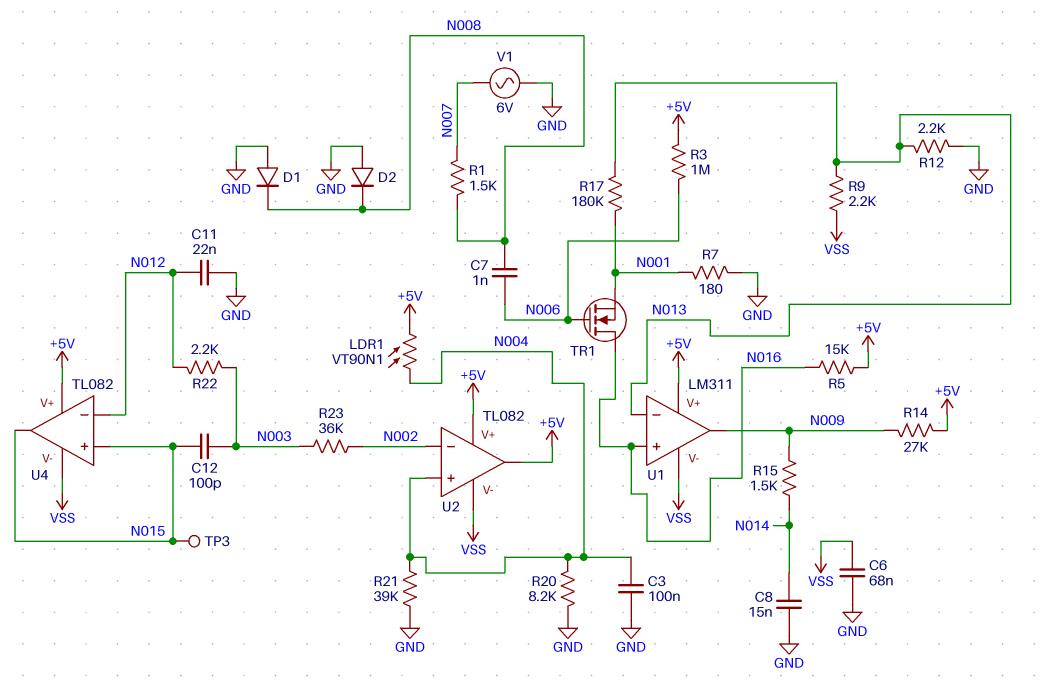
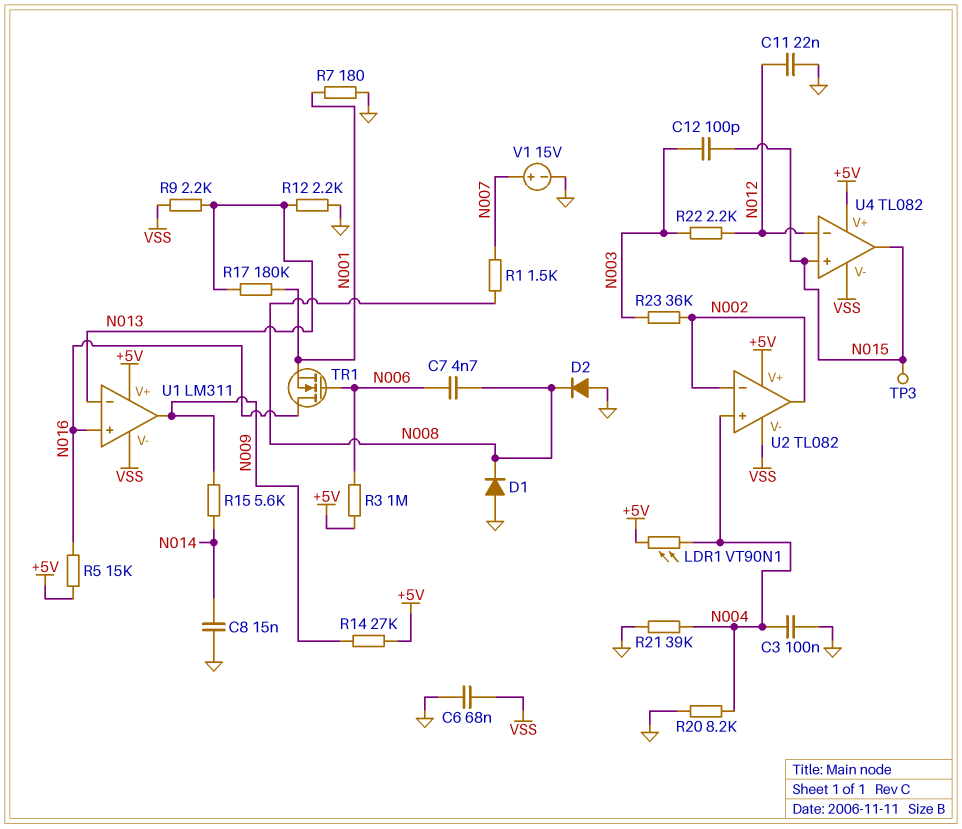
C7: 1nF (N006, N008) -> 4.7nF (N006, N008)
R15: 1.5k (N009, N014) -> 5.6k (N009, N014)
U2 pin out: +5V -> N002
V1: AC 6V (GND, N007) -> 15V (plus N007, minus GND)

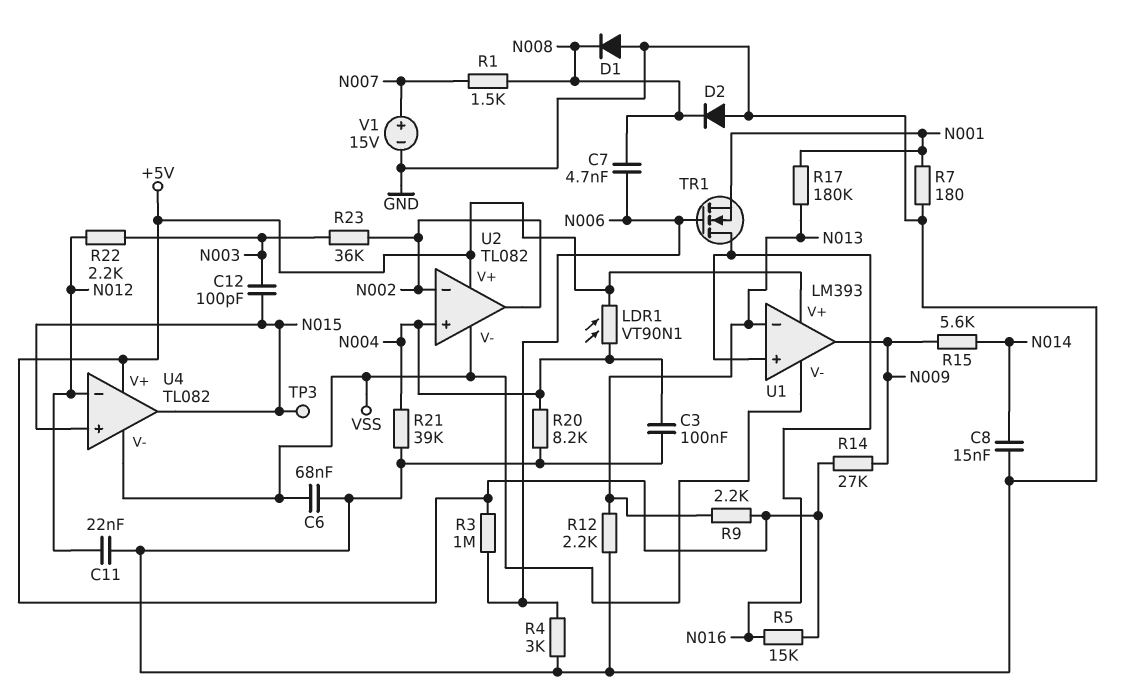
R4: none -> 3k (GND, N006)
R9: 2.2k (N013, VSS) -> 2.2k (+5V, N013)
U1: LM311 -> LM393

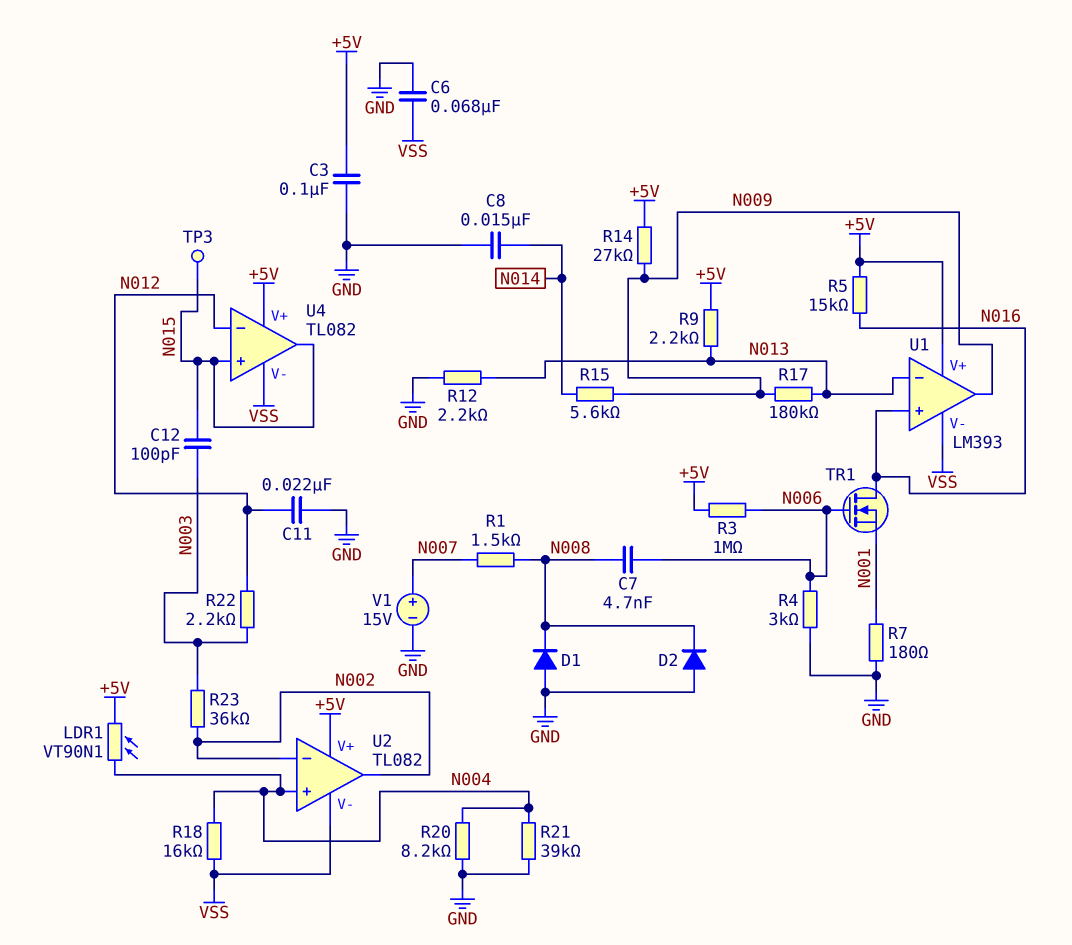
C3: 100nF (GND, N004) -> 100nF (+5V, GND)
R17: 180k (N001, N013) -> 180k (N009, N013)
R18: none -> 16k (N004, VSS)

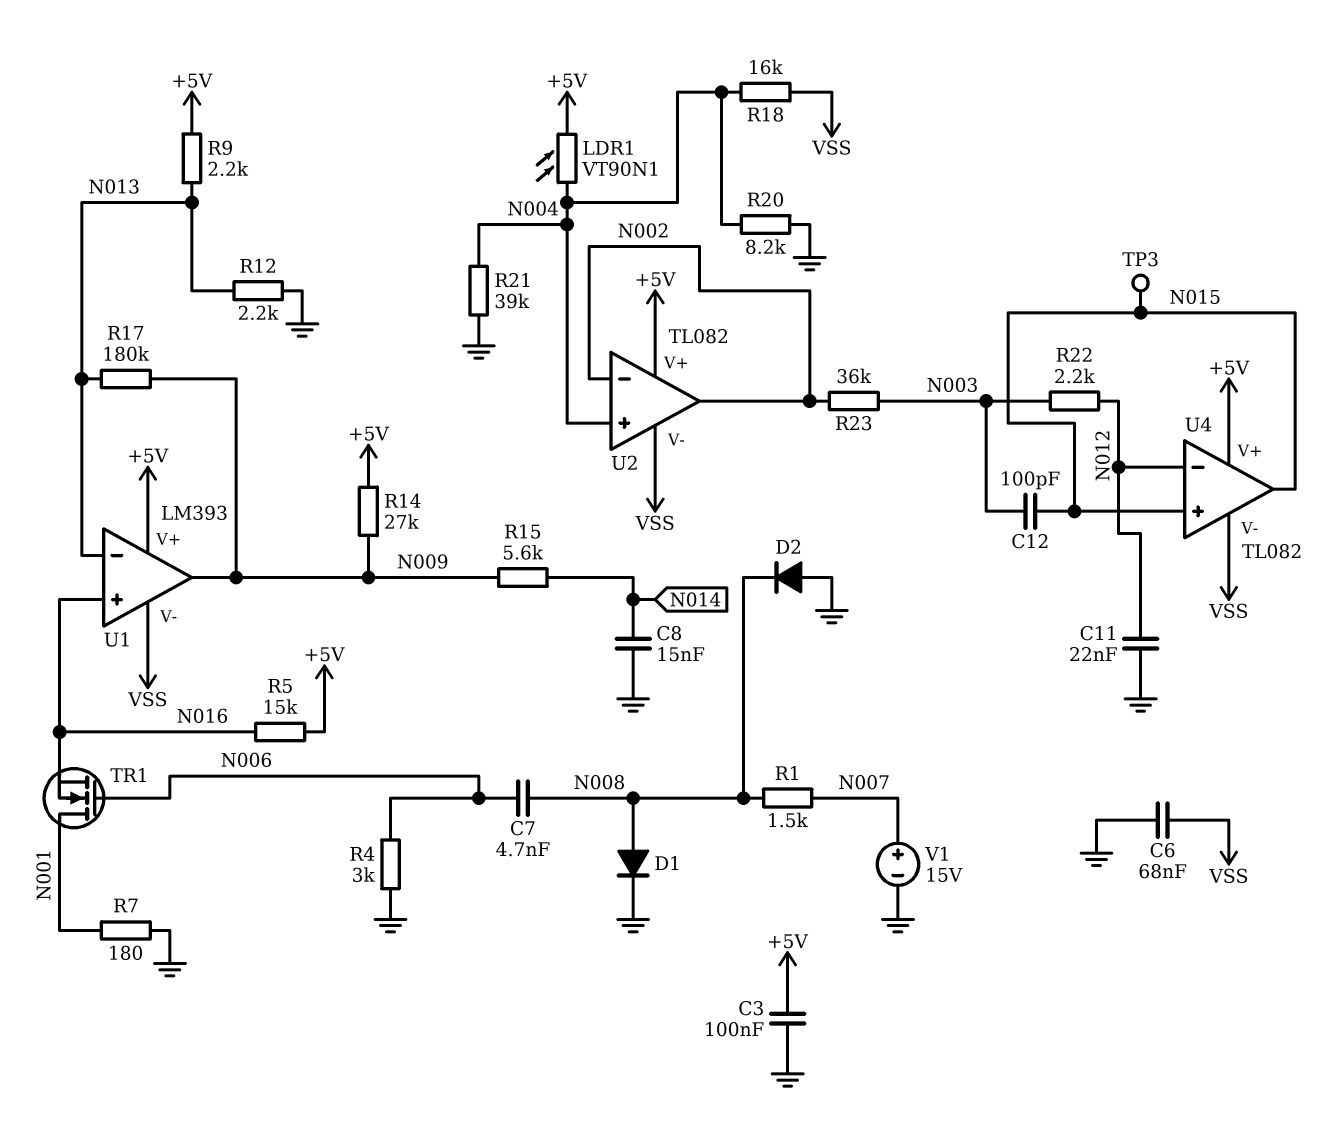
D1: diode (A GND, K N008) -> diode (A N008, K GND)
R3: 1M (+5V, N006) -> none
TR1: NMOS (G N006, D N016, S N001) -> NMOS (G N006, D N001, S N016)

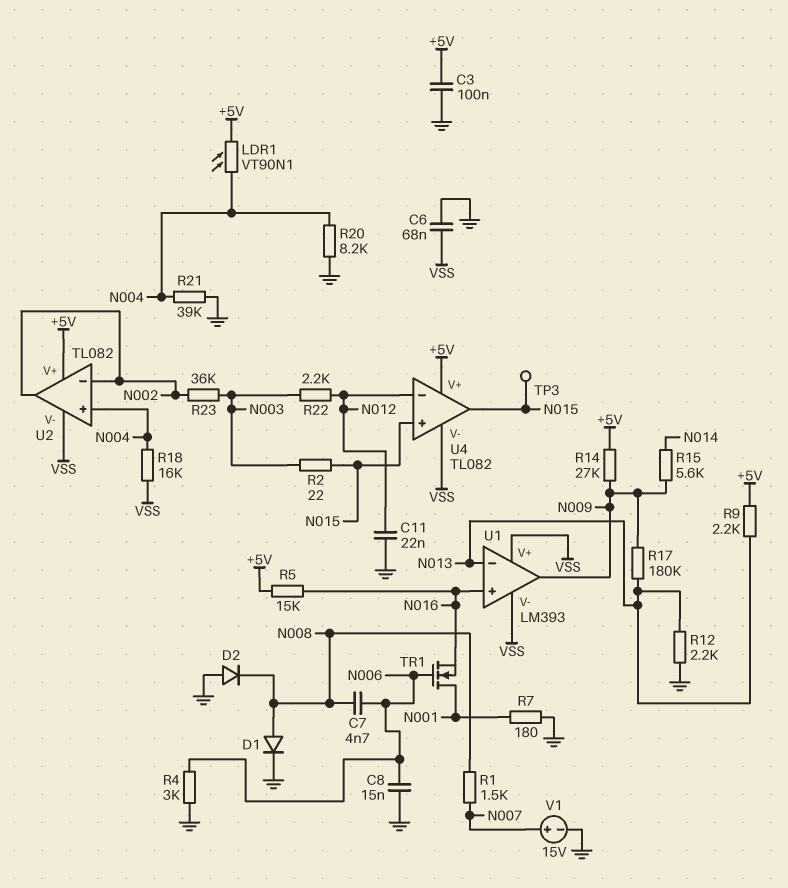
C8: 15nF (GND, N014) -> 15nF (GND, N006)
C12: 100pF (N003, N015) -> none
R2: none -> 22 (N003, N015)
U1 pin V+: +5V -> VSS

